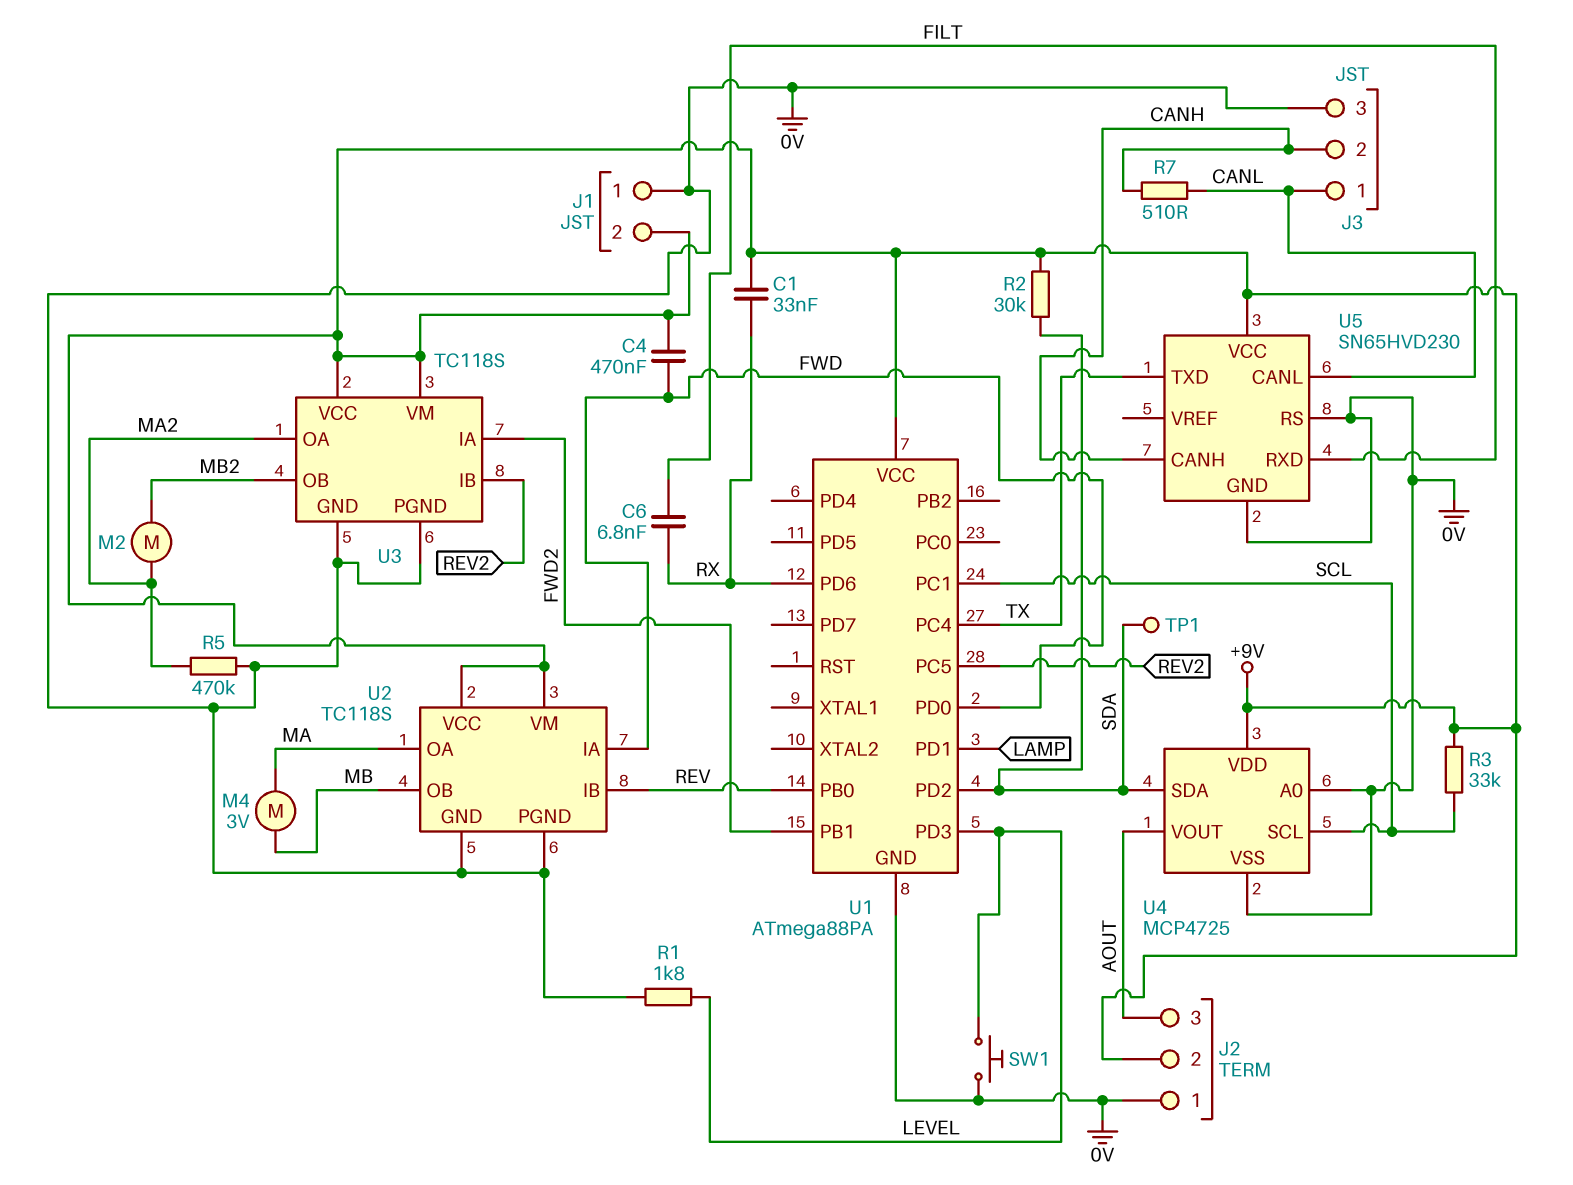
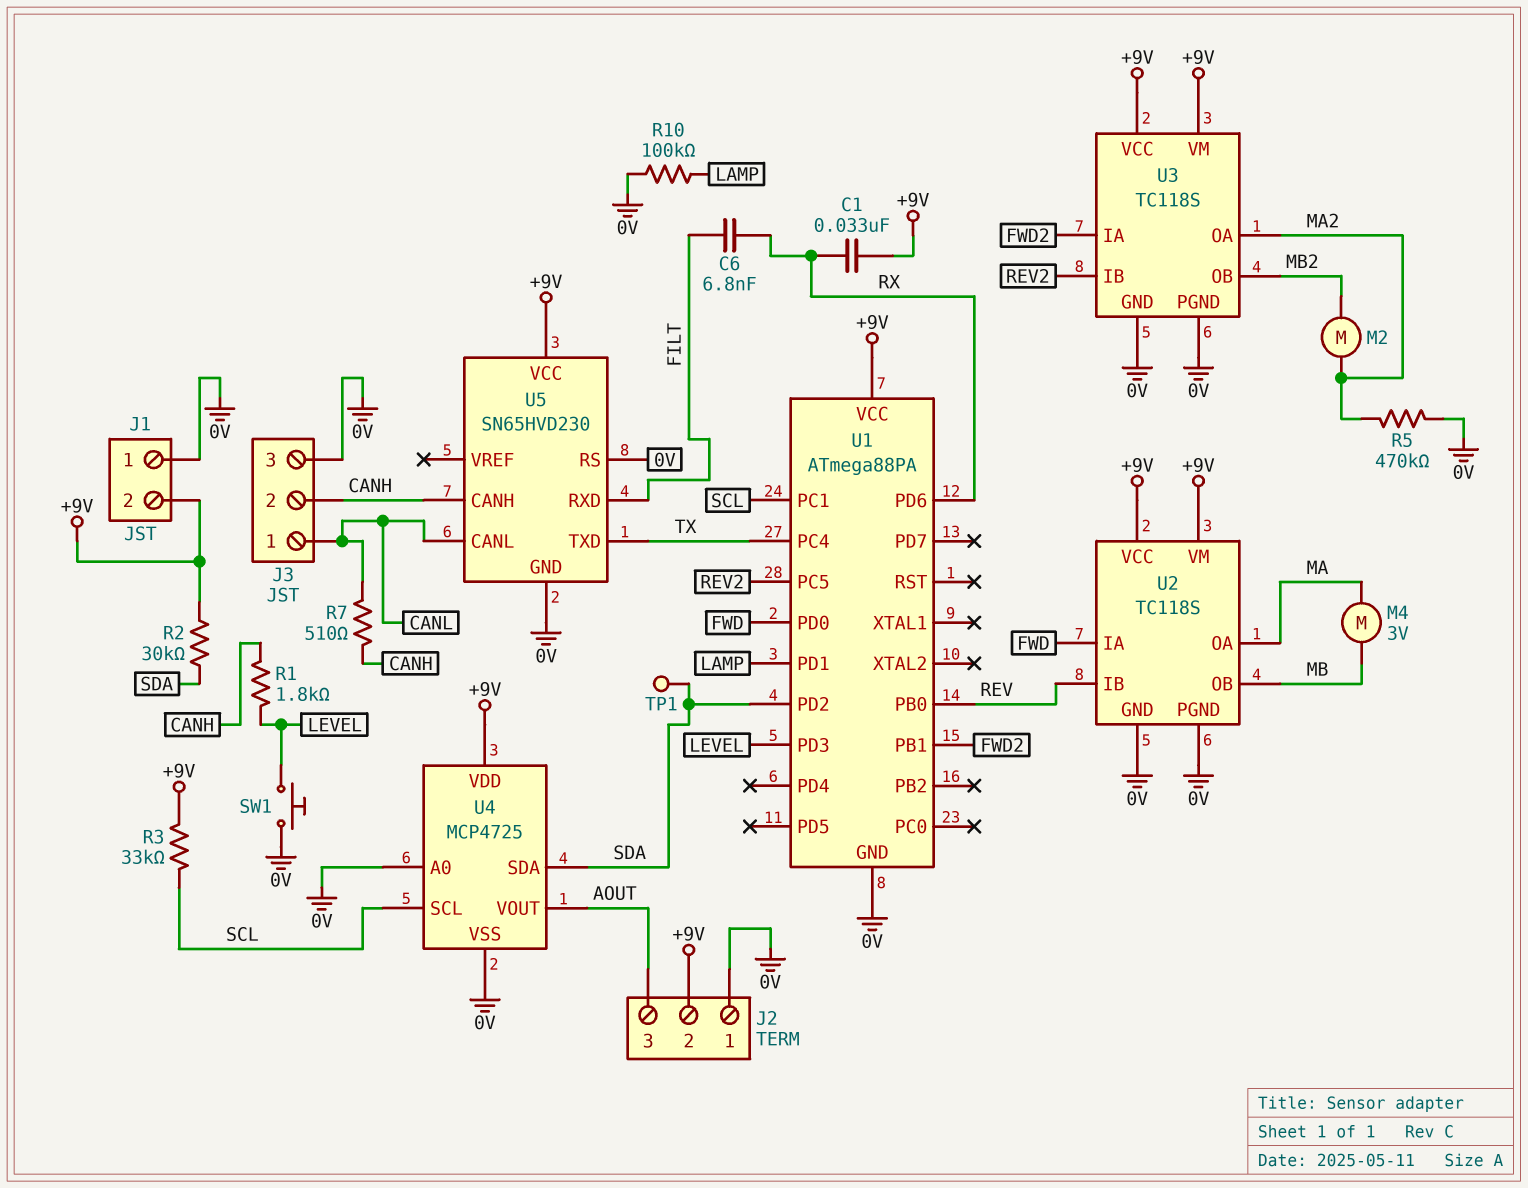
C4: 470nF (+9V, FWD) -> none
R1: 1.8k (0V, LEVEL) -> 1.8k (CANH, LEVEL)
R10: none -> 100k (0V, LAMP)

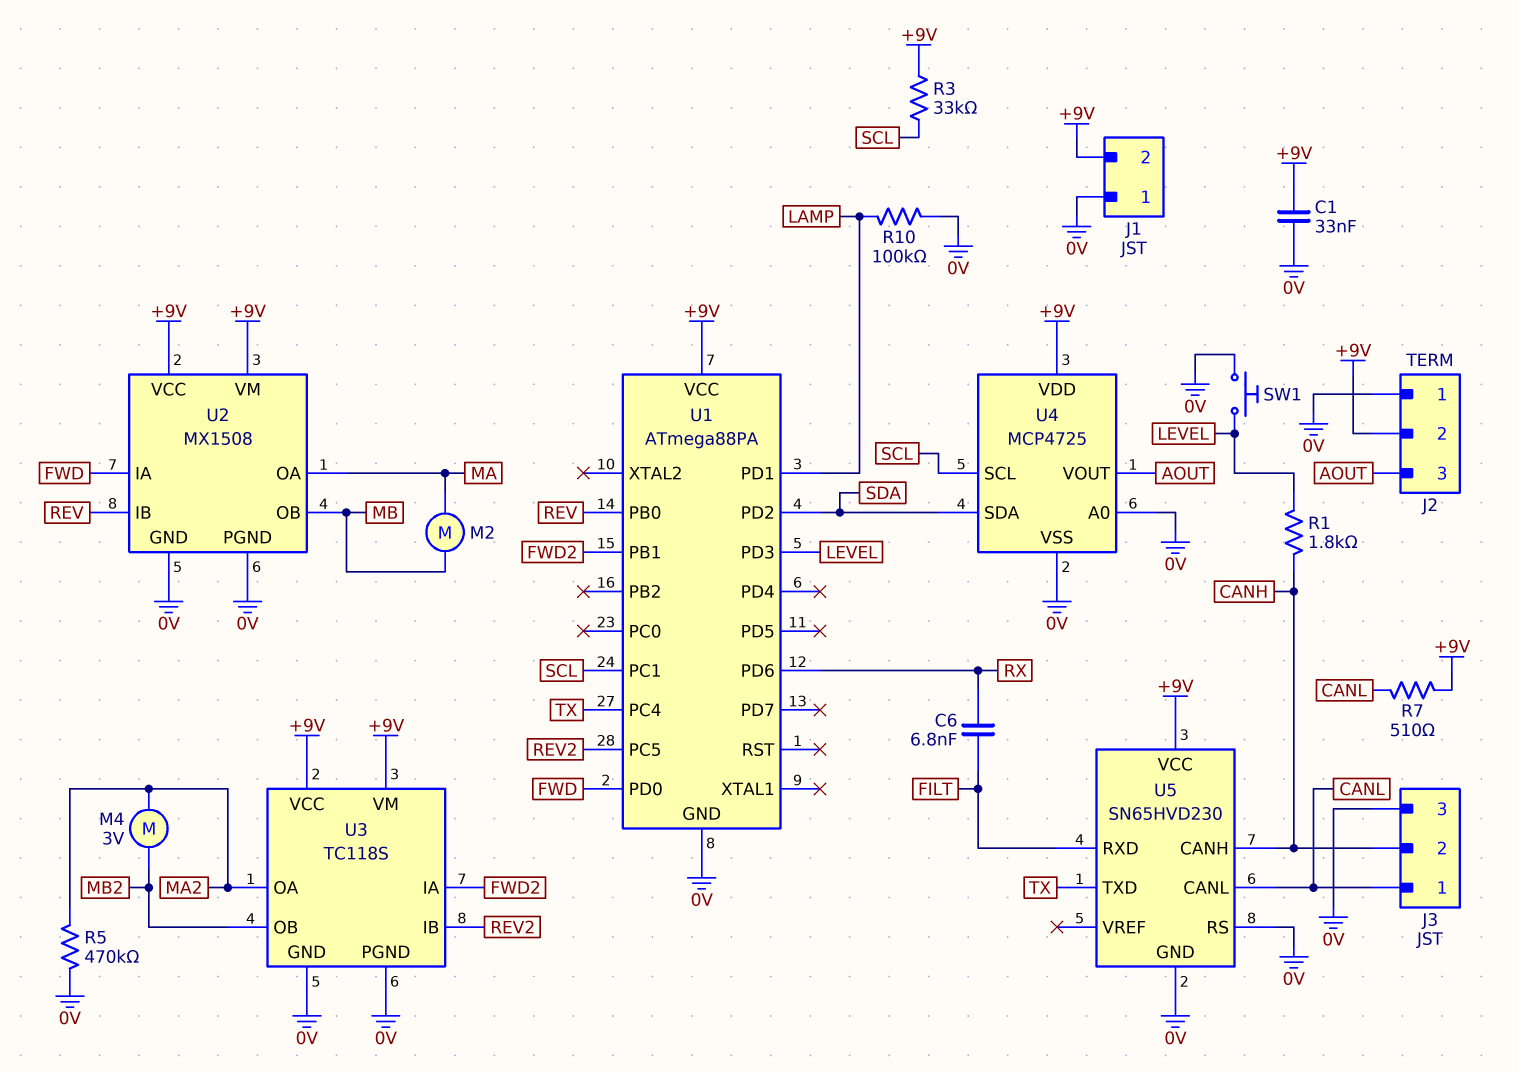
C1: 33nF (+9V, RX) -> 33nF (+9V, 0V)
M2: motor (MA2, MB2) -> motor (MA, MB)
M4: motor 3V (MA, MB) -> motor 3V (MA2, MB2)
R2: 30k (+9V, SDA) -> none
R7: 510 (CANH, CANL) -> 510 (+9V, CANL)
TP1: test point (SDA) -> none
U2: TC118S -> MX1508

